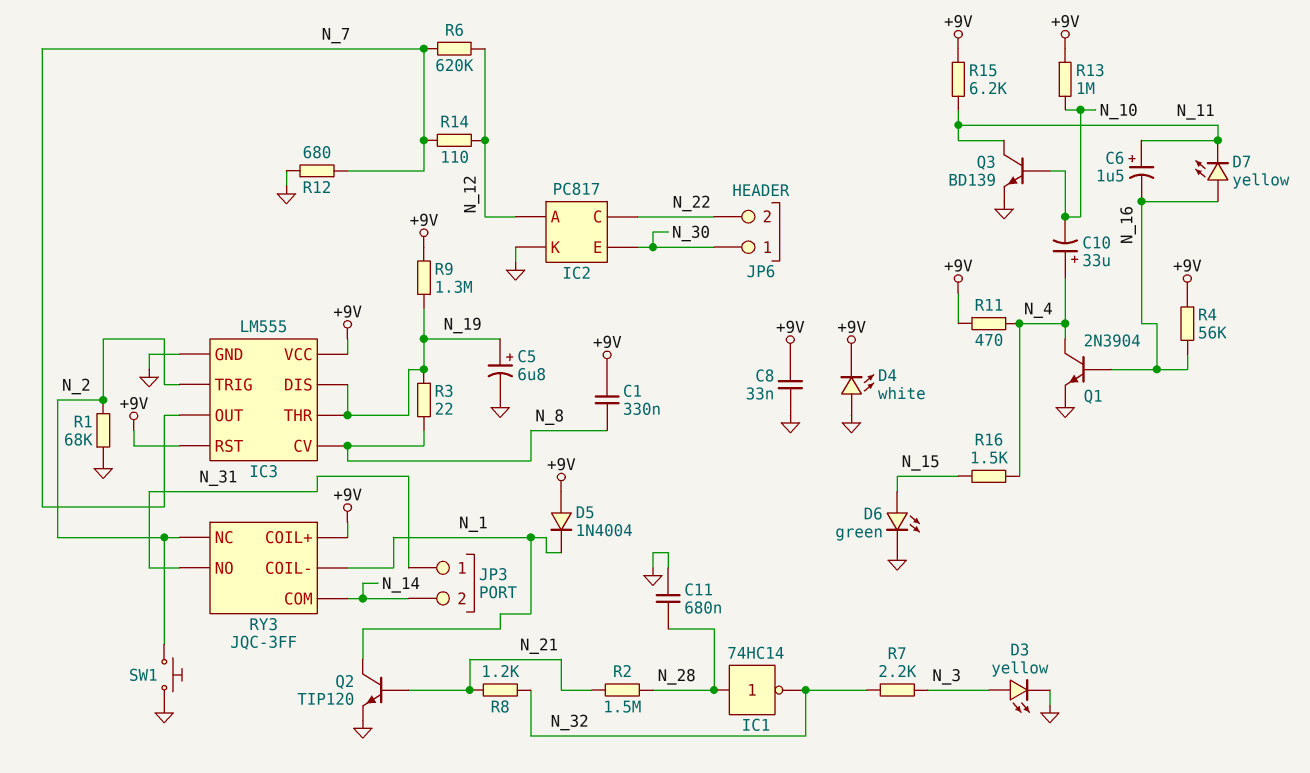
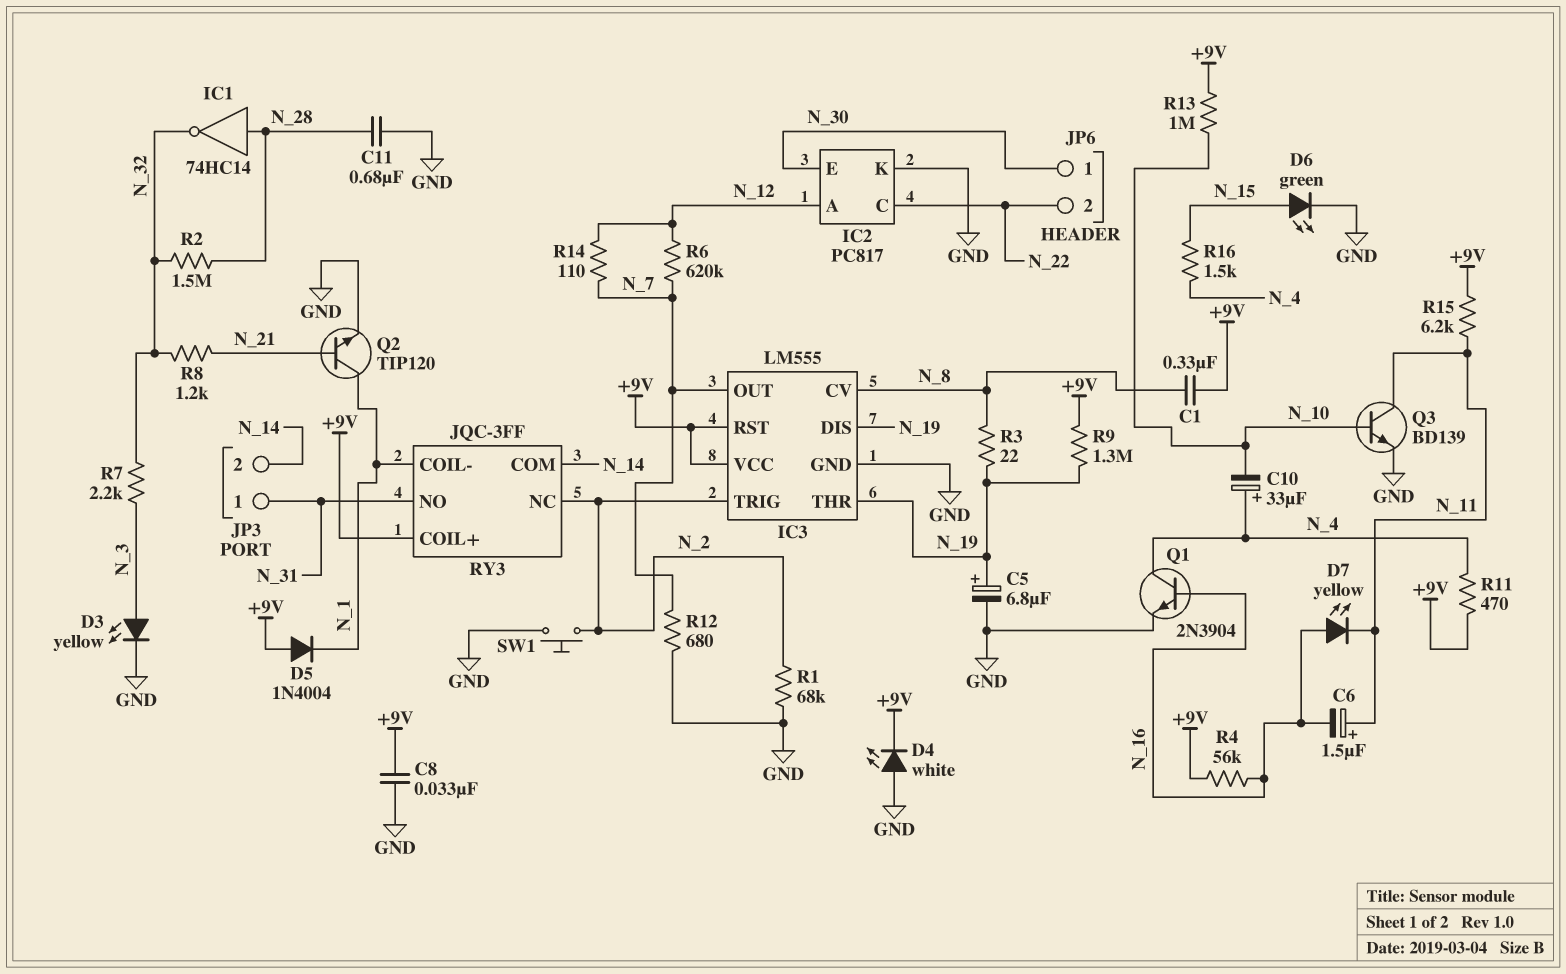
R2: 1.5M (N_21, N_28) -> 1.5M (N_28, N_32)

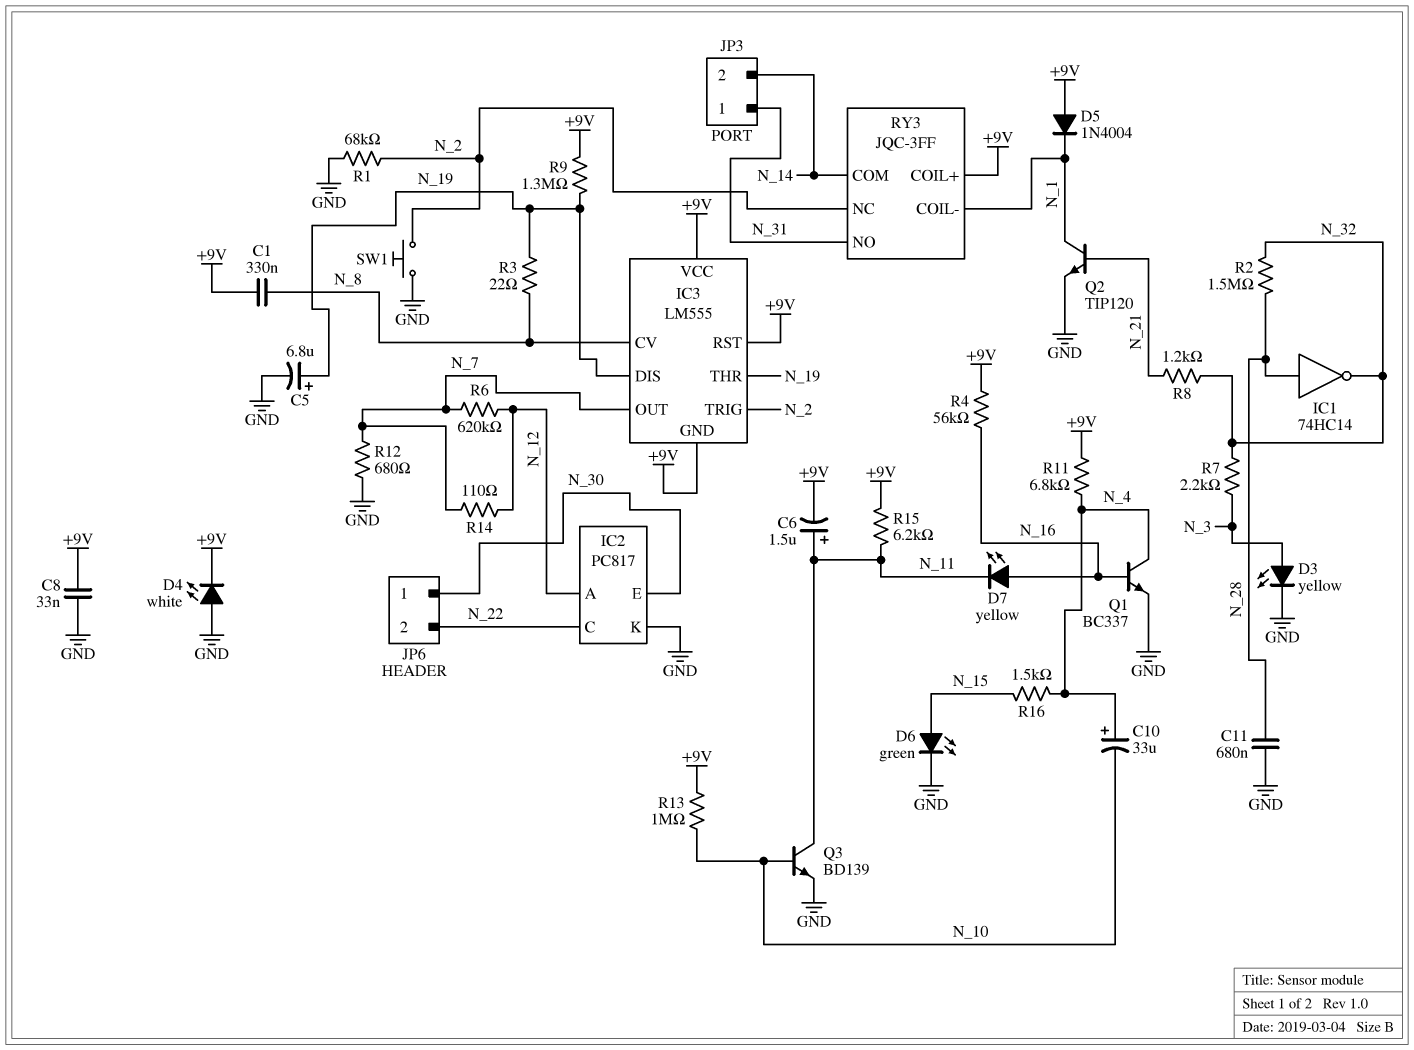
C6: 1.5uF (plus N_11, minus N_16) -> 1.5uF (plus N_11, minus +9V)
IC3 pin GND: GND -> +9V
Q1: NPN 2N3904 (B N_16, C N_4, E GND) -> NPN BC337 (B N_16, C N_4, E GND)
R11: 470 (+9V, N_4) -> 6.8k (+9V, N_4)

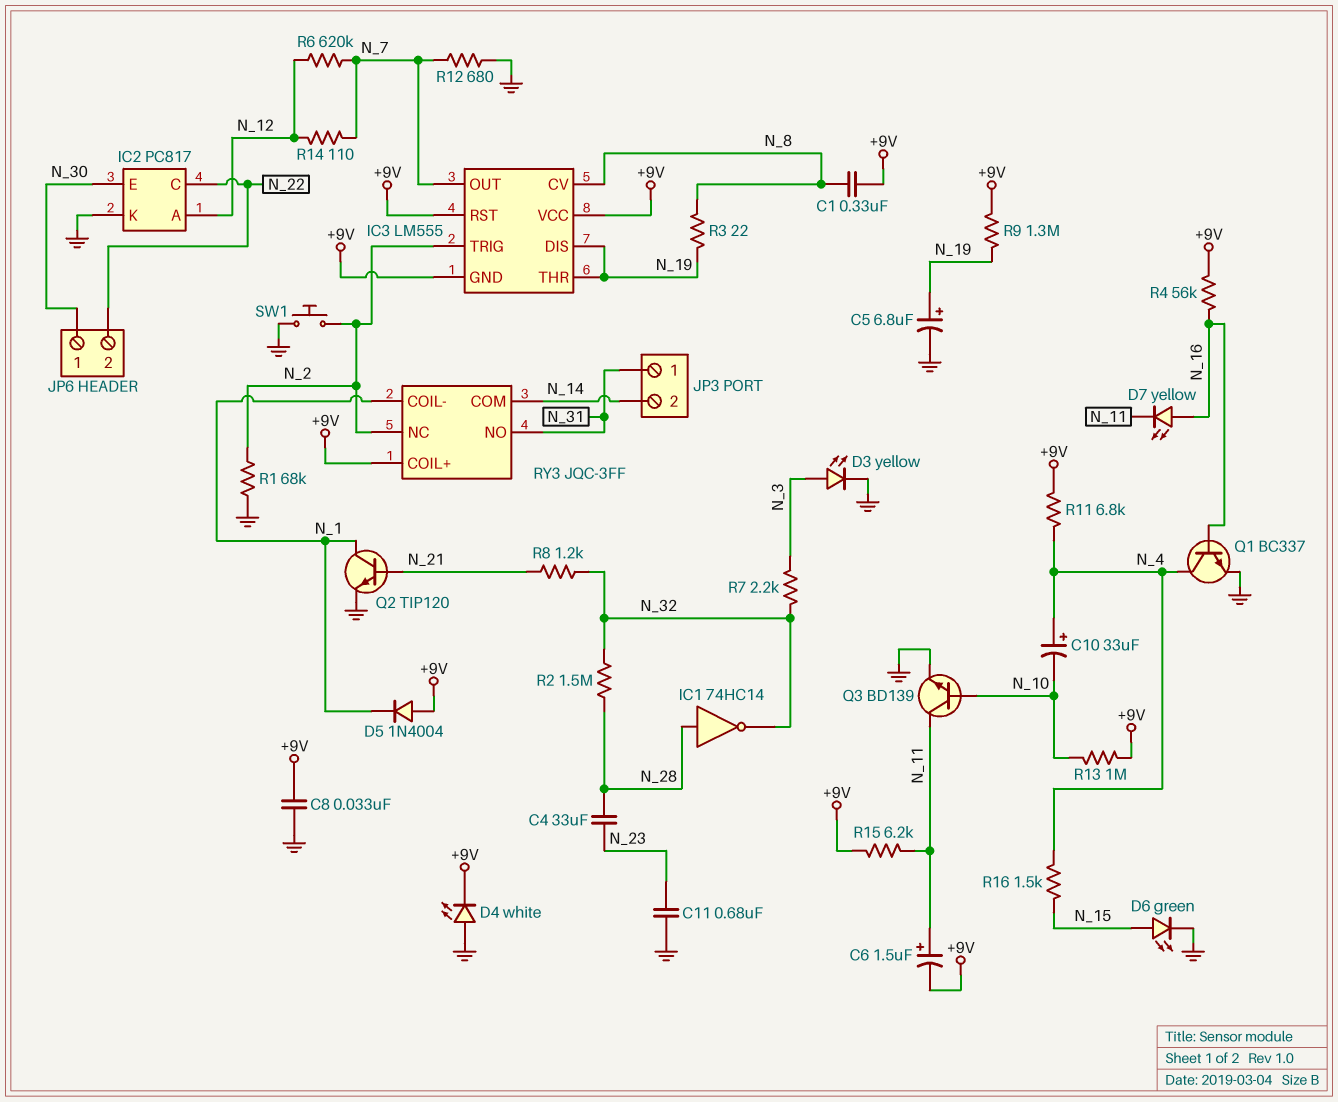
C4: none -> 33uF (N_23, N_28)
C11: 680nF (GND, N_28) -> 680nF (GND, N_23)

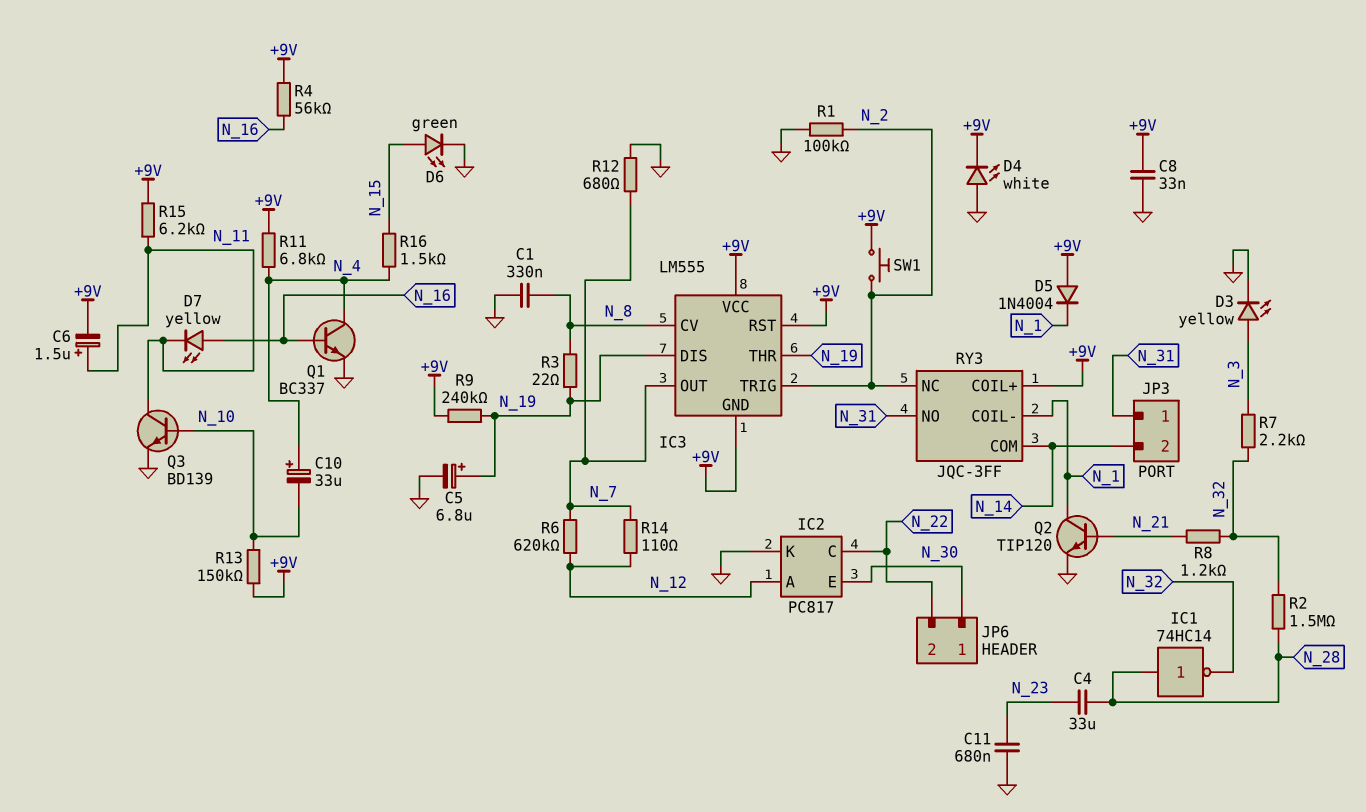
C1: 330nF (+9V, N_8) -> 330nF (GND, N_8)
R1: 68k (GND, N_2) -> 100k (GND, N_2)
R9: 1.3M (+9V, N_19) -> 240k (+9V, N_19)
R13: 1M (+9V, N_10) -> 150k (+9V, N_10)
SW1: button (GND, N_2) -> button (+9V, N_2)

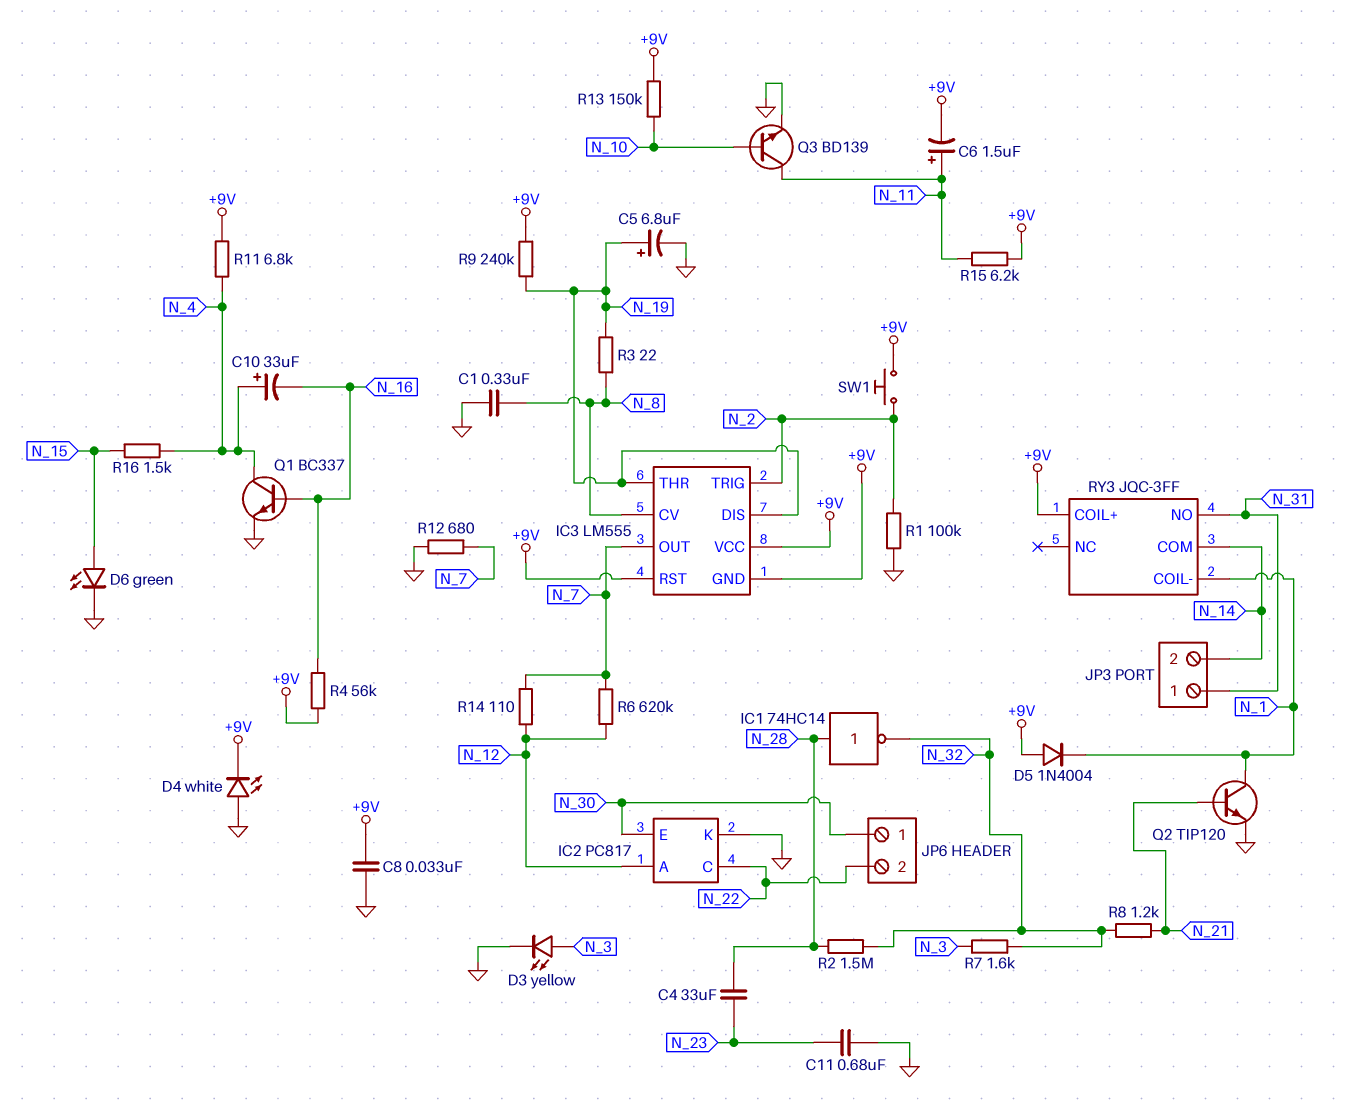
C10: 33uF (plus N_4, minus N_10) -> 33uF (plus N_4, minus N_16)
D7: LED yellow (A N_16, K N_11) -> none
R7: 2.2k (N_3, N_32) -> 1.6k (N_3, N_32)
RY3 pin NC: N_2 -> none

